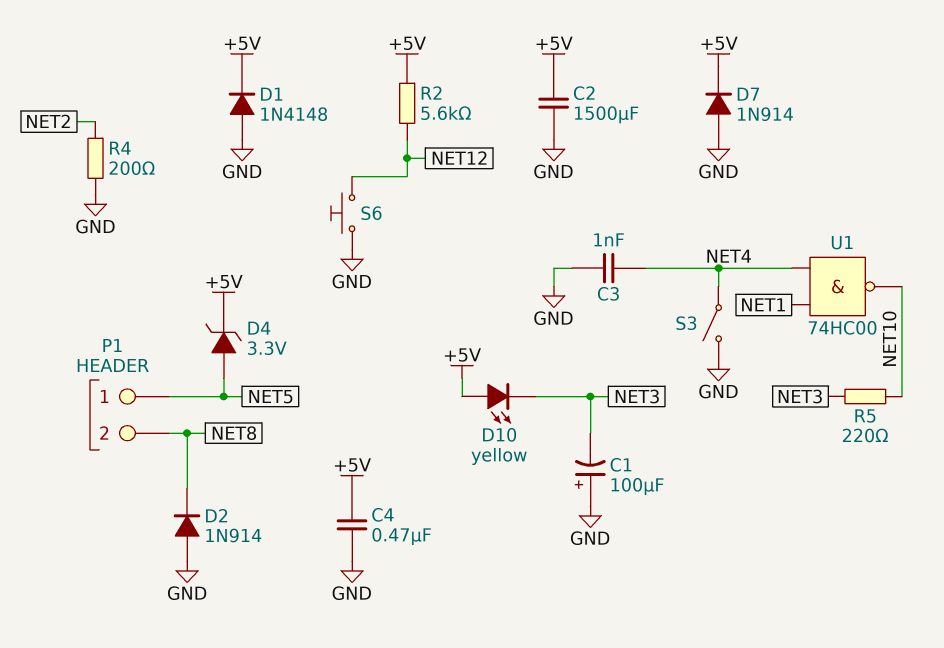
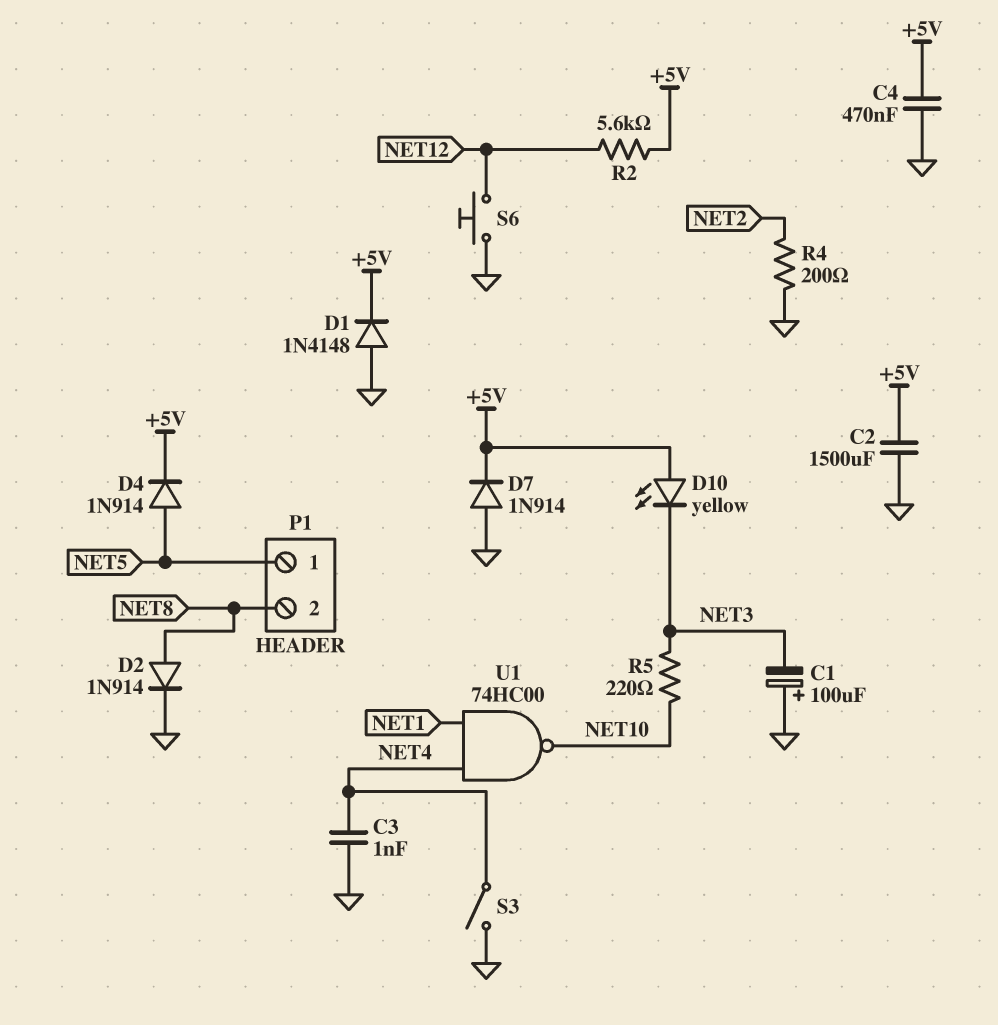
D2: diode 1N914 (A GND, K NET8) -> diode 1N914 (A NET8, K GND)
D4: zener 3.3V (A NET5, K +5V) -> diode 1N914 (A NET5, K +5V)

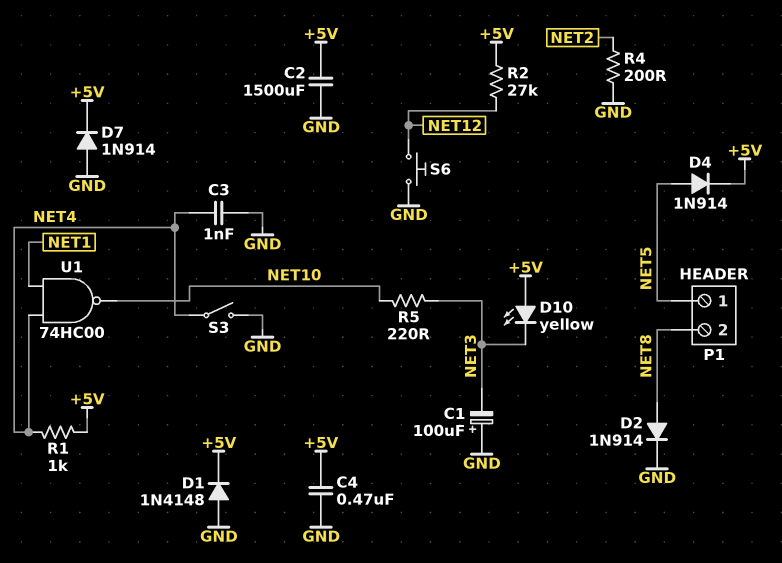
R1: none -> 1k (+5V, NET4)
R2: 5.6k (+5V, NET12) -> 27k (+5V, NET12)

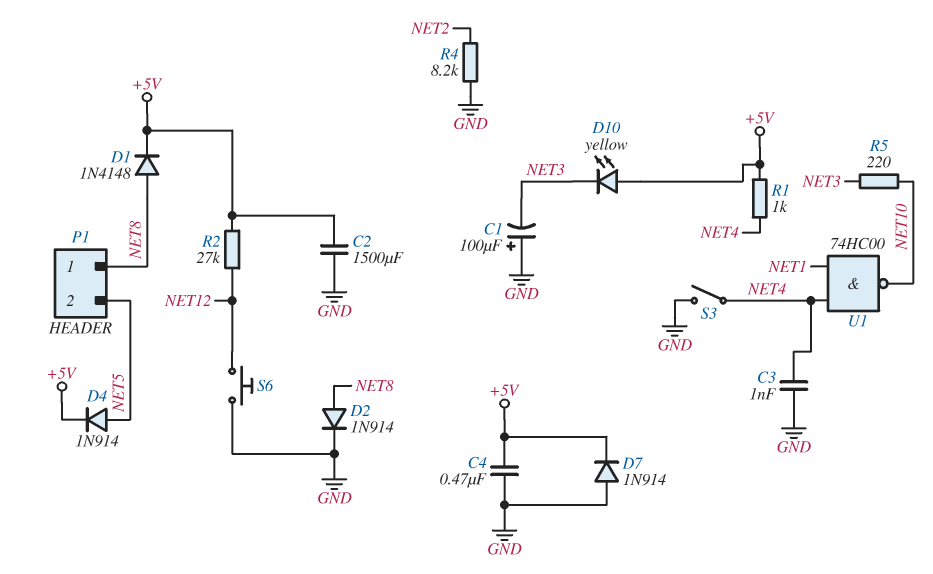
D1: diode 1N4148 (A GND, K +5V) -> diode 1N4148 (A NET8, K +5V)
P1 pin 1: NET5 -> NET8
P1 pin 2: NET8 -> NET5
R4: 200 (GND, NET2) -> 8.2k (GND, NET2)

